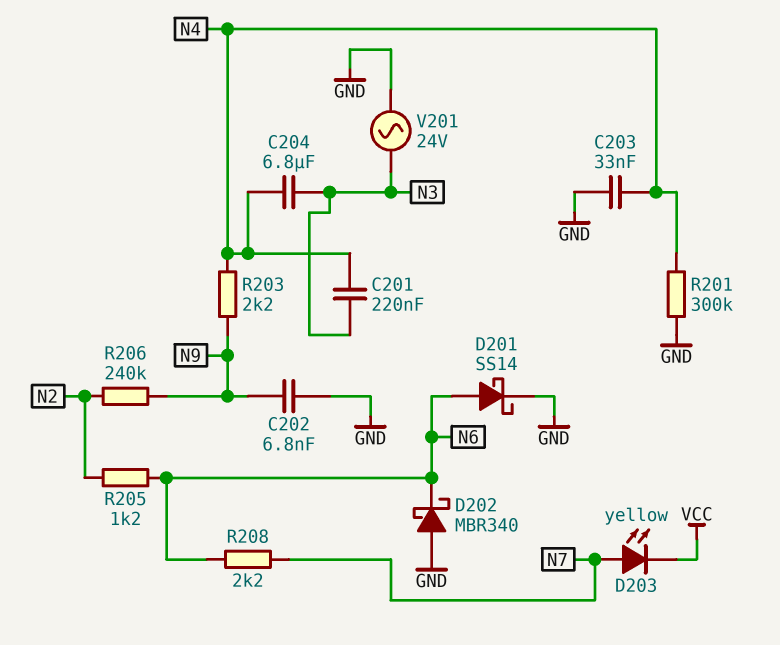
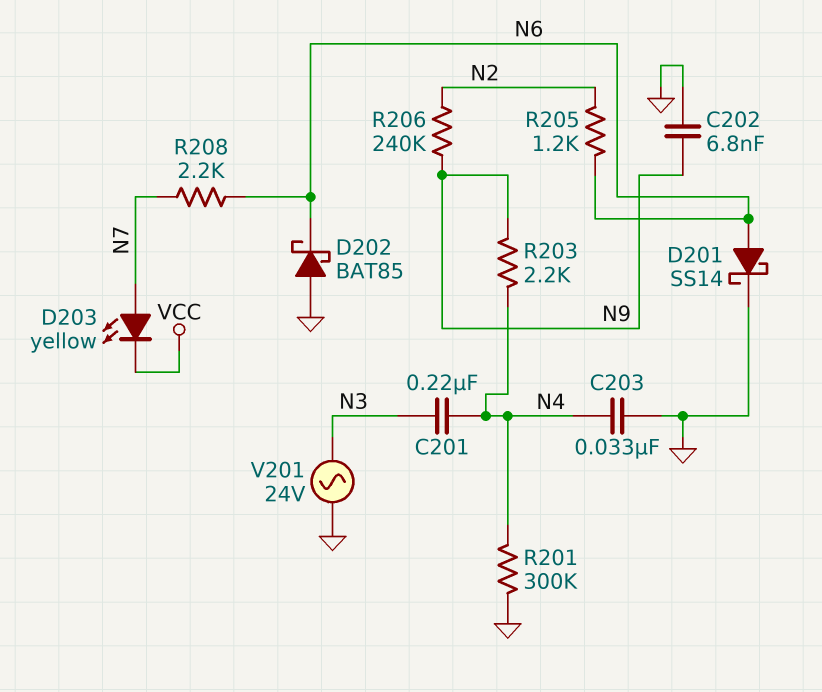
C204: 6.8uF (N3, N4) -> none
D202: schottky MBR340 (A GND, K N6) -> schottky BAT85 (A GND, K N6)

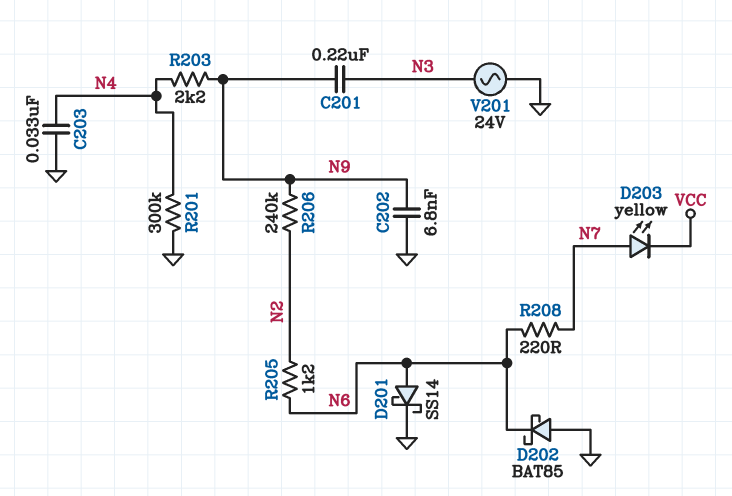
C201: 220nF (N3, N4) -> 220nF (N3, N9)
R208: 2.2k (N6, N7) -> 220 (N6, N7)

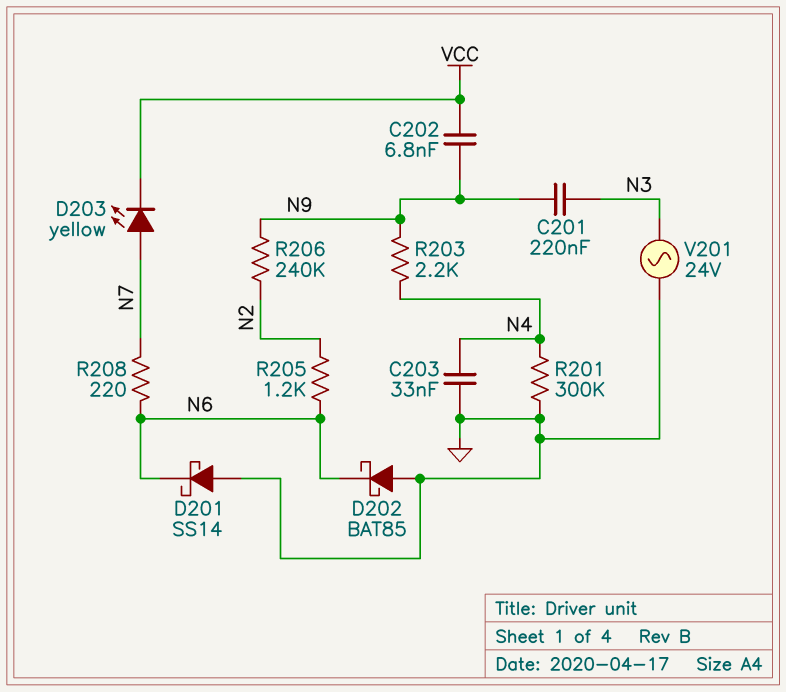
C202: 6.8nF (GND, N9) -> 6.8nF (N9, VCC)
D201: schottky SS14 (A N6, K GND) -> schottky SS14 (A GND, K N6)

